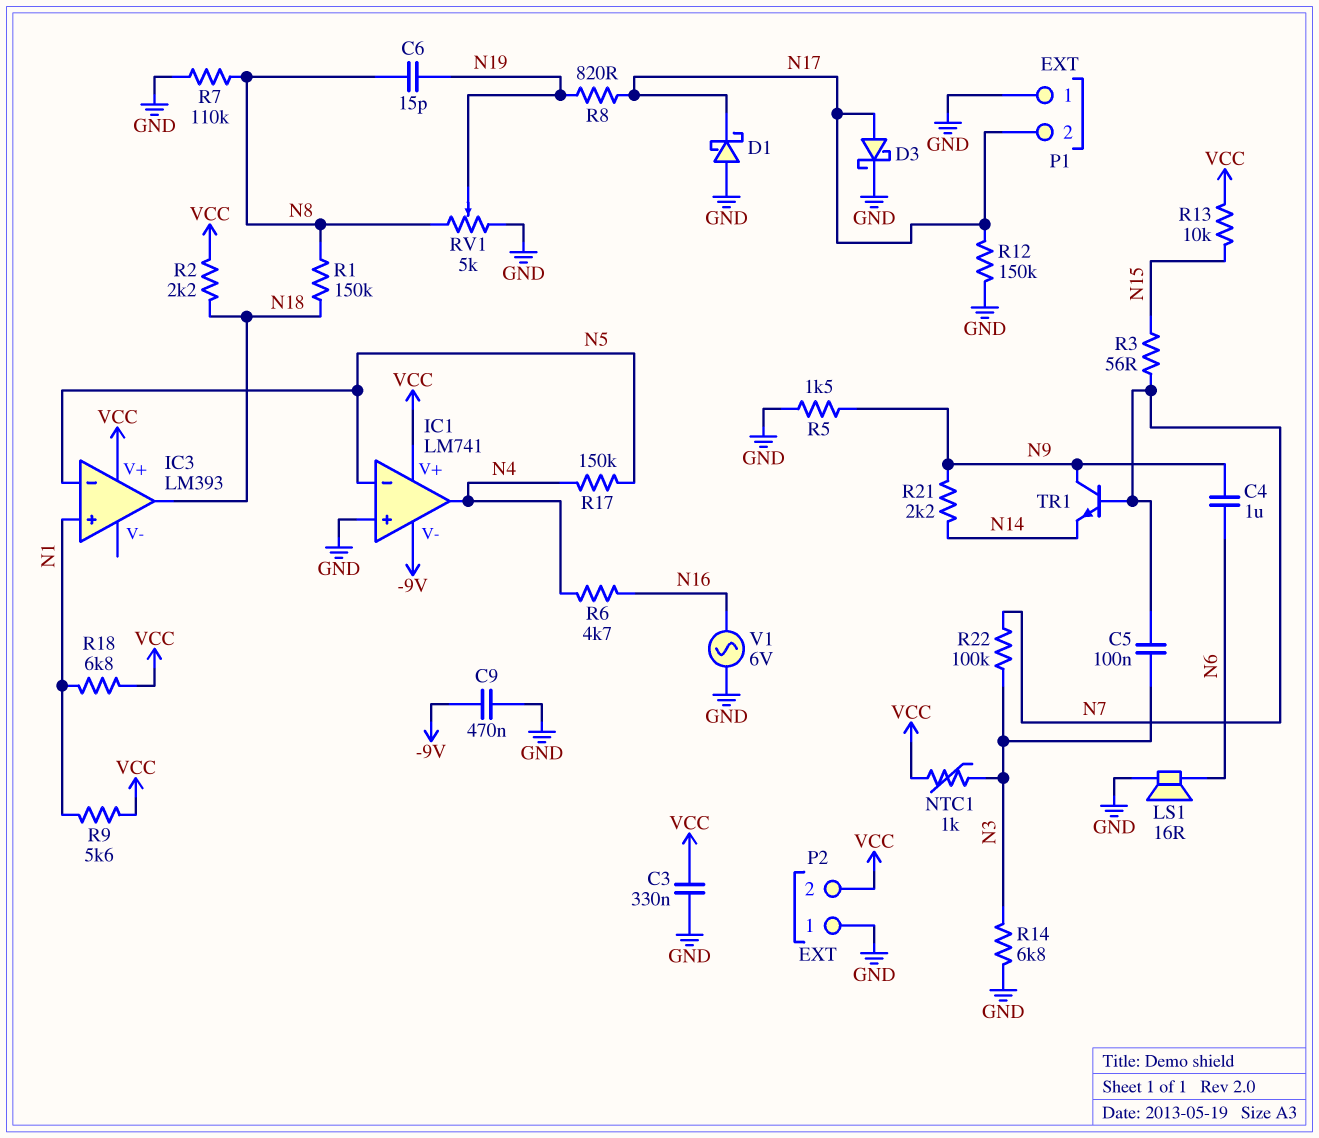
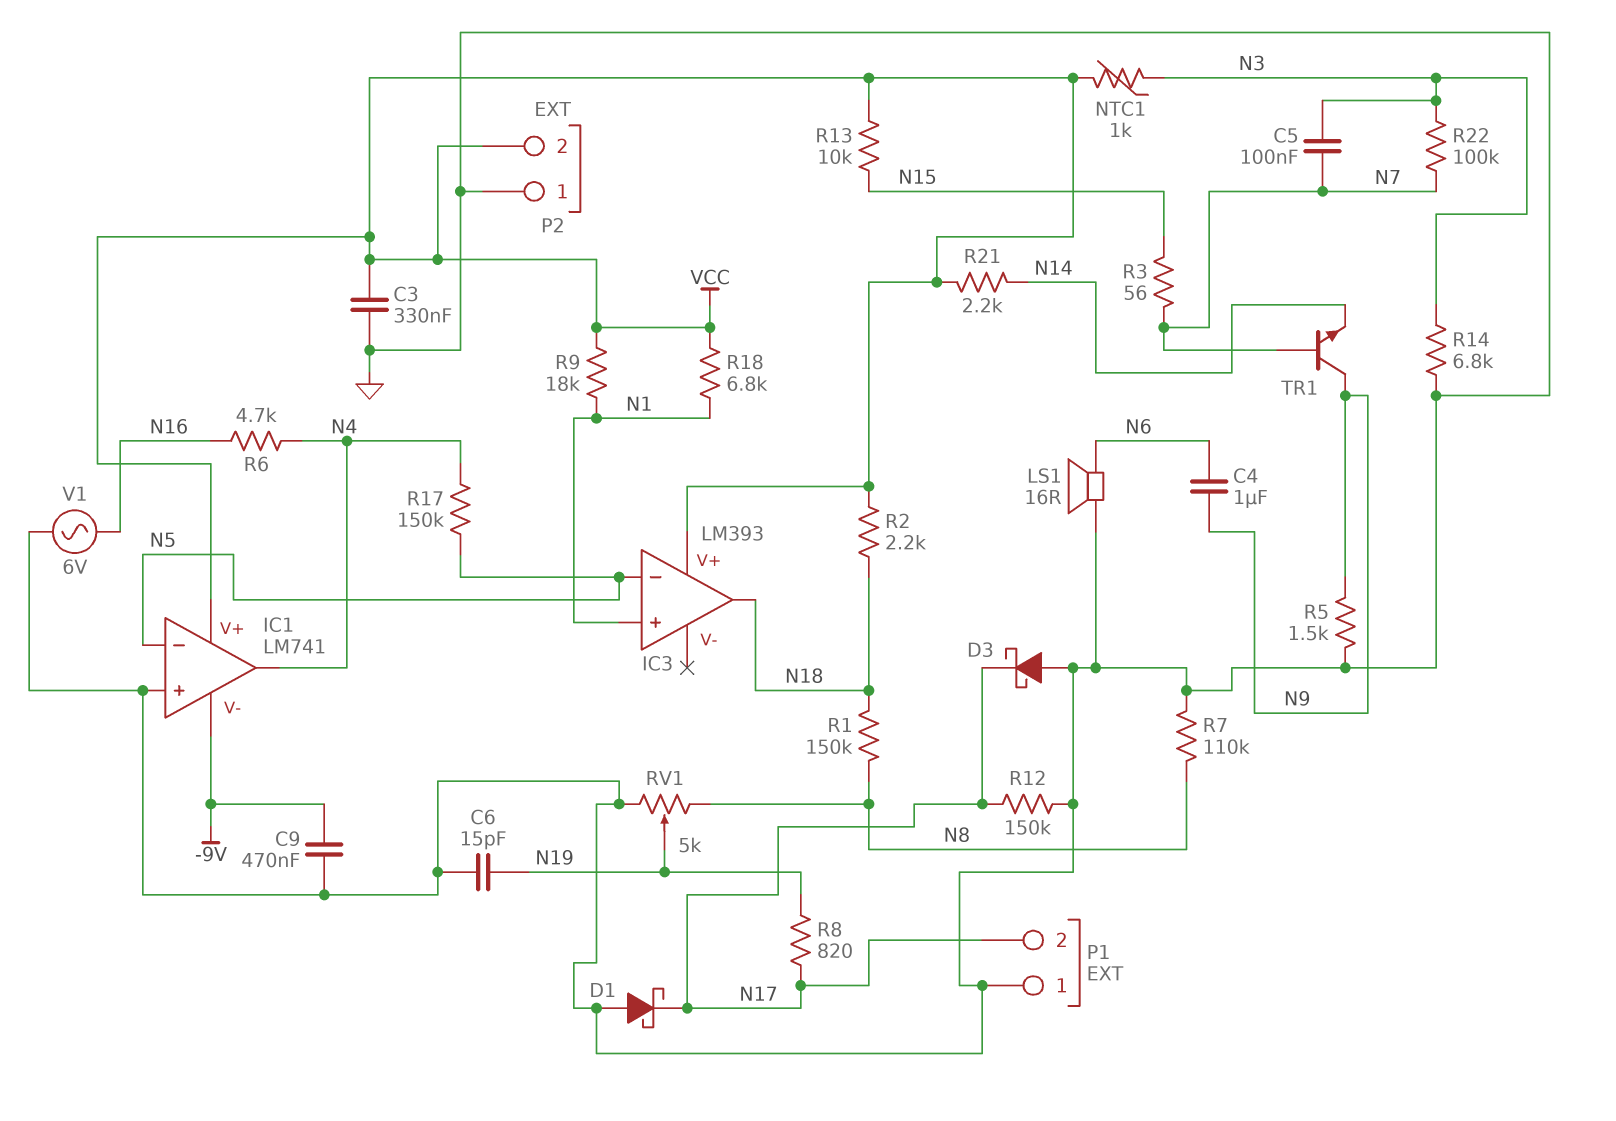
C6: 15pF (N8, N19) -> 15pF (GND, N19)
D3: schottky (A N17, K GND) -> schottky (A GND, K N17)
R9: 5.6k (N1, VCC) -> 18k (N1, VCC)
R21: 2.2k (N9, N14) -> 2.2k (N14, VCC)

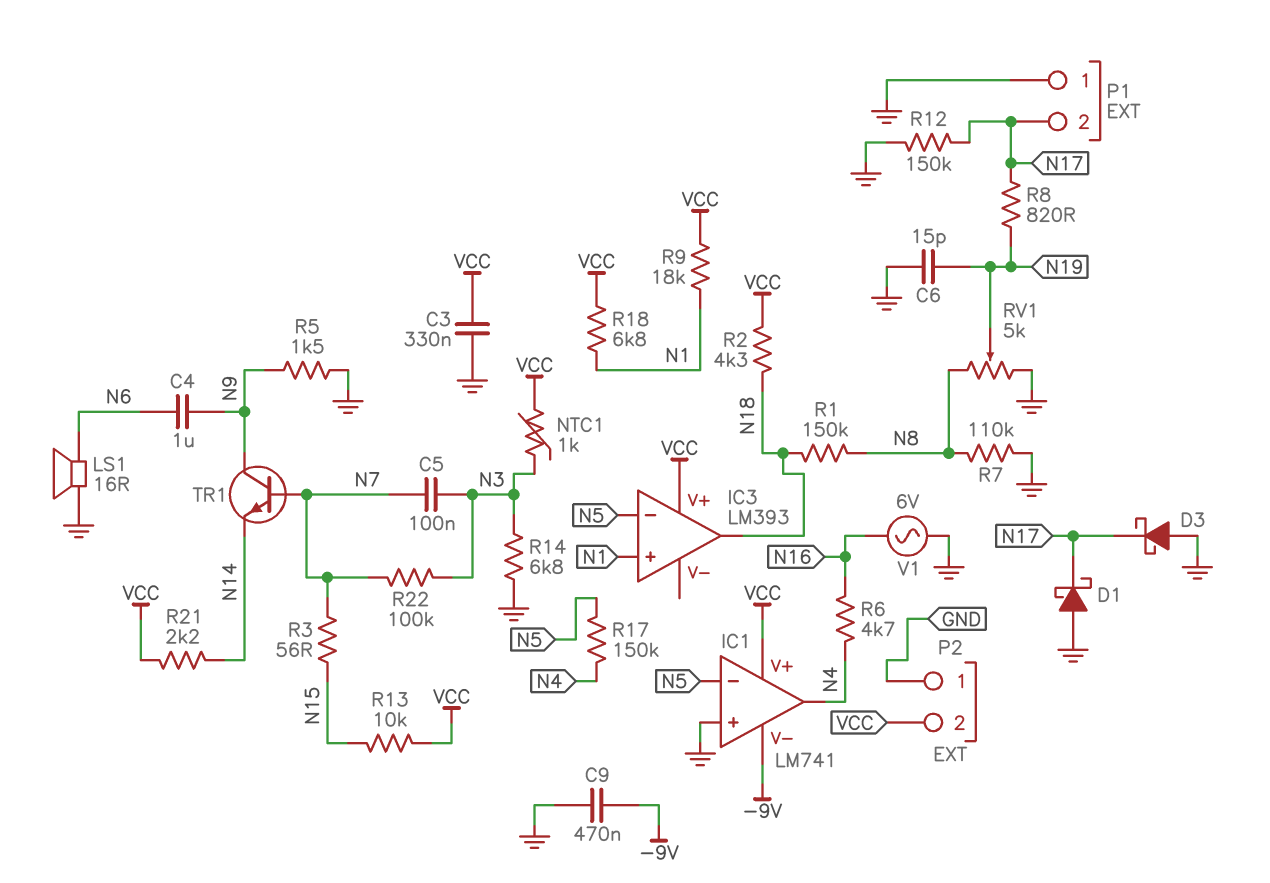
R2: 2.2k (N18, VCC) -> 4.3k (N18, VCC)

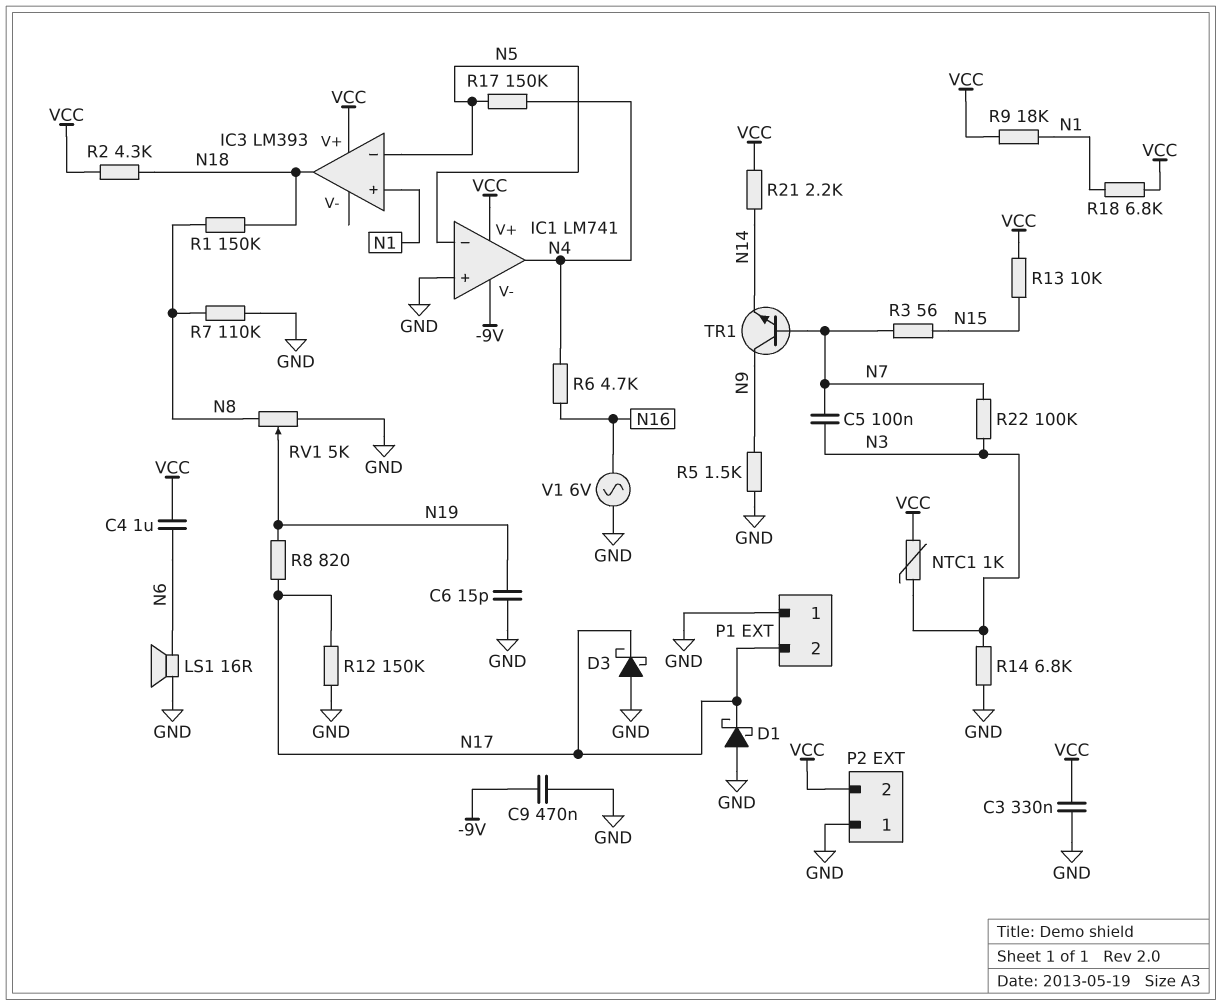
C4: 1uF (N6, N9) -> 1uF (N6, VCC)

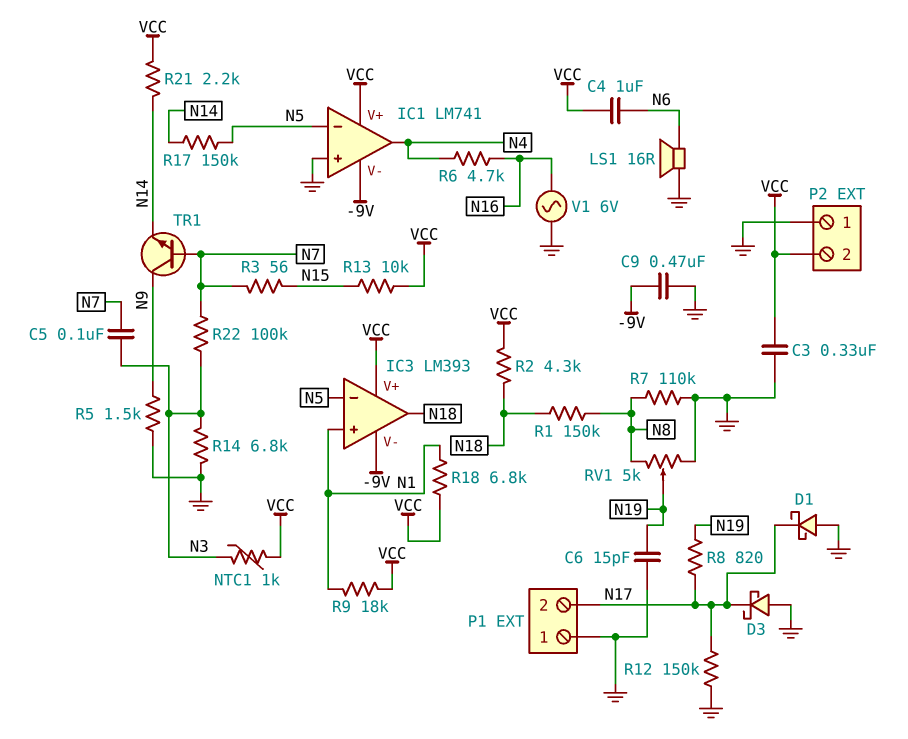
IC3 pin V-: none -> -9V
R17: 150k (N4, N5) -> 150k (N5, N14)

